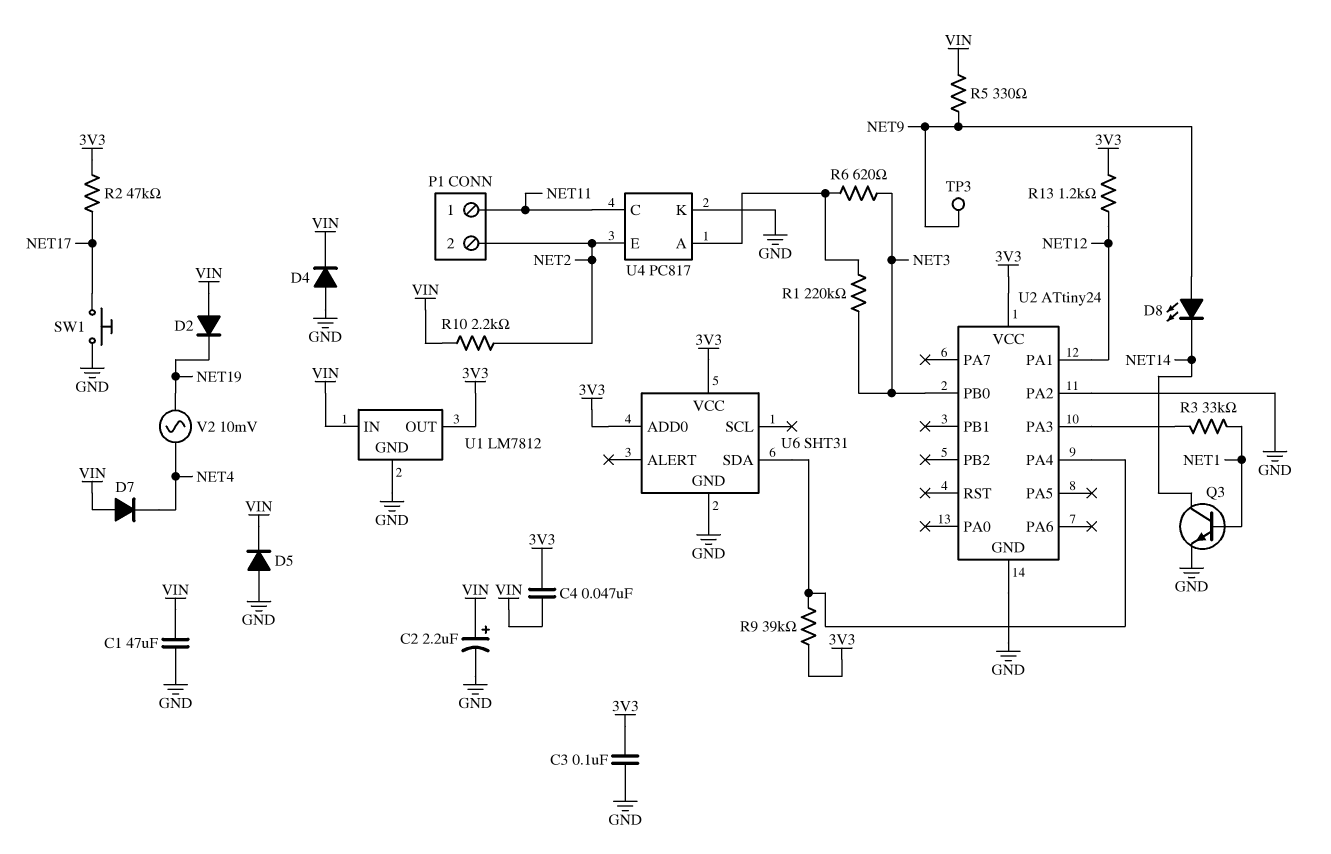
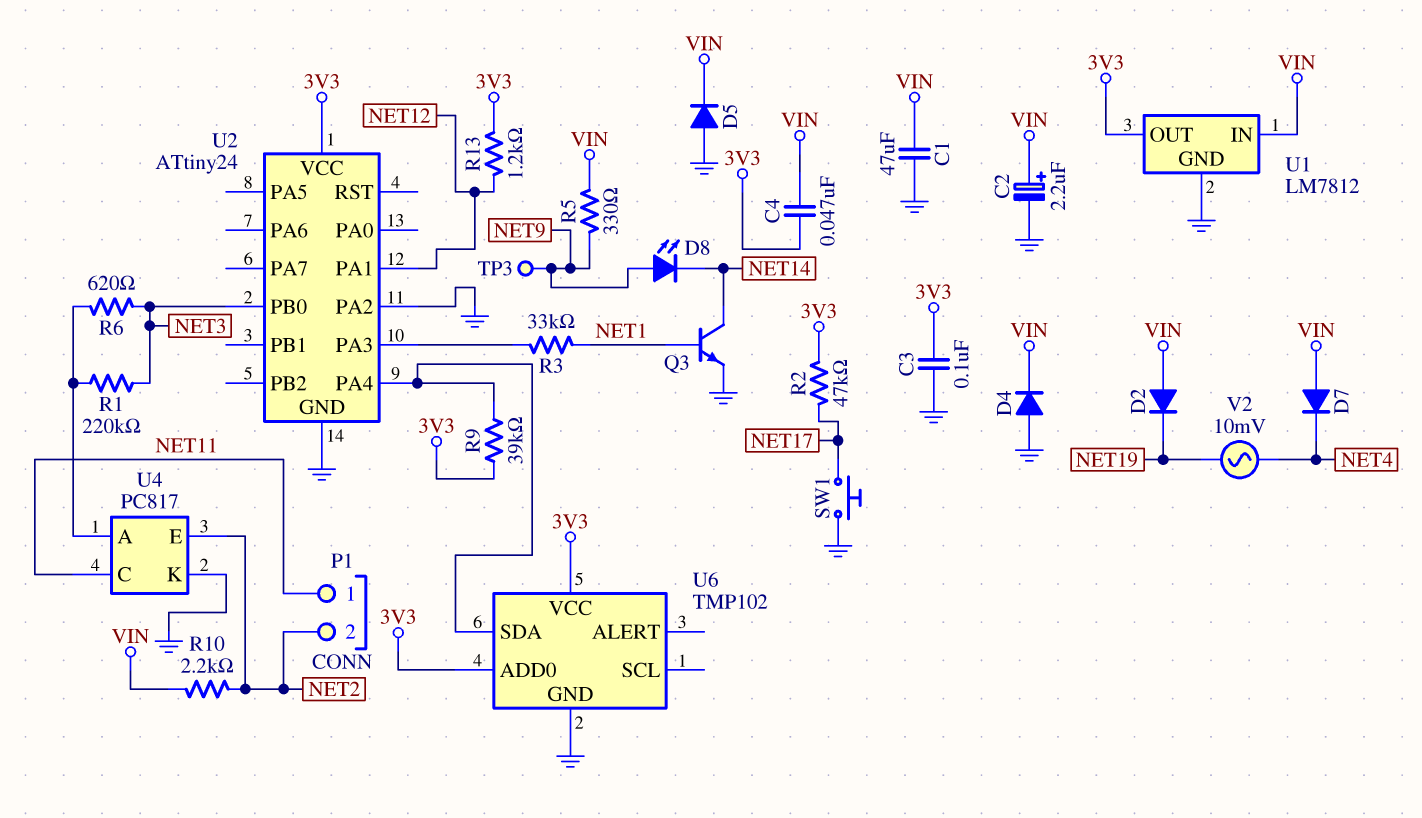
U6: SHT31 -> TMP102

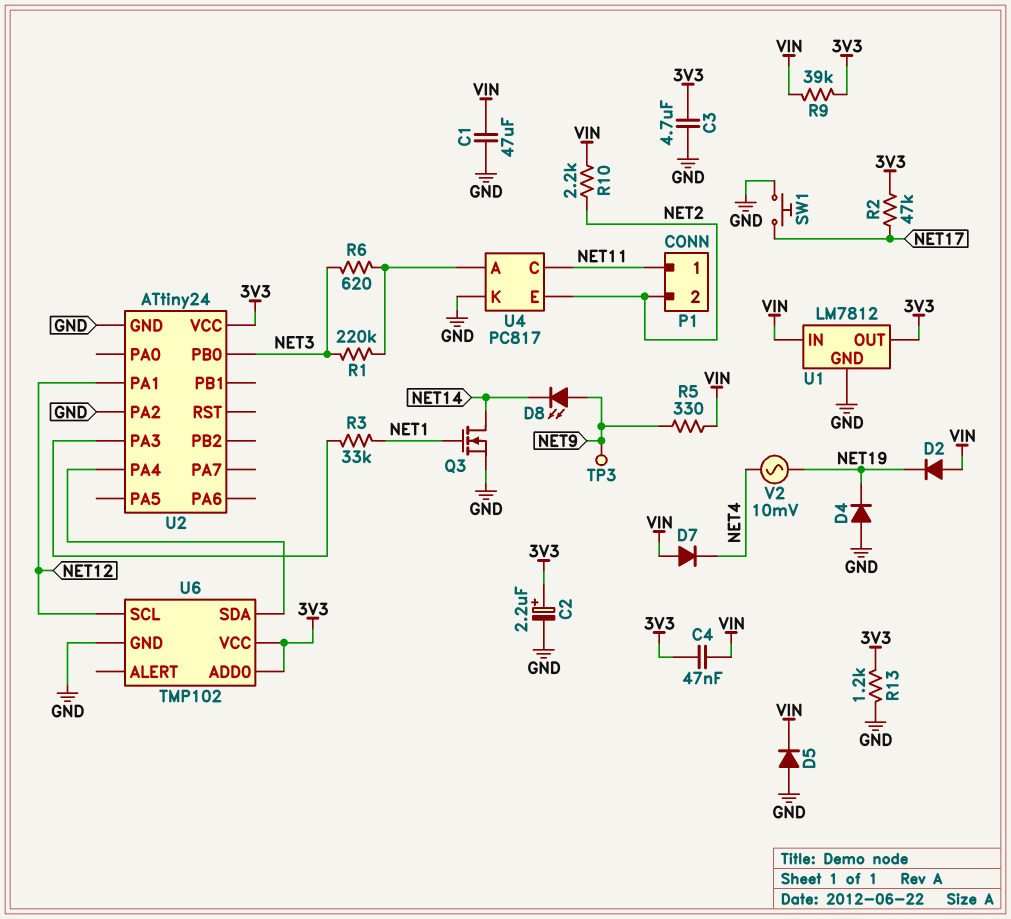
C2: 2.2uF (plus VIN, minus GND) -> 2.2uF (plus 3V3, minus GND)
C3: 100nF (3V3, GND) -> 4.7uF (3V3, GND)
D4: diode (A GND, K VIN) -> diode (A GND, K NET19)
Q3: NPN (B NET1, C NET14, E GND) -> NMOS (G NET1, D NET14, S GND)
R9: 39k (3V3, U2/PA4) -> 39k (3V3, VIN)
R13: 1.2k (3V3, NET12) -> 1.2k (3V3, GND)
U6 pin SCL: none -> NET12

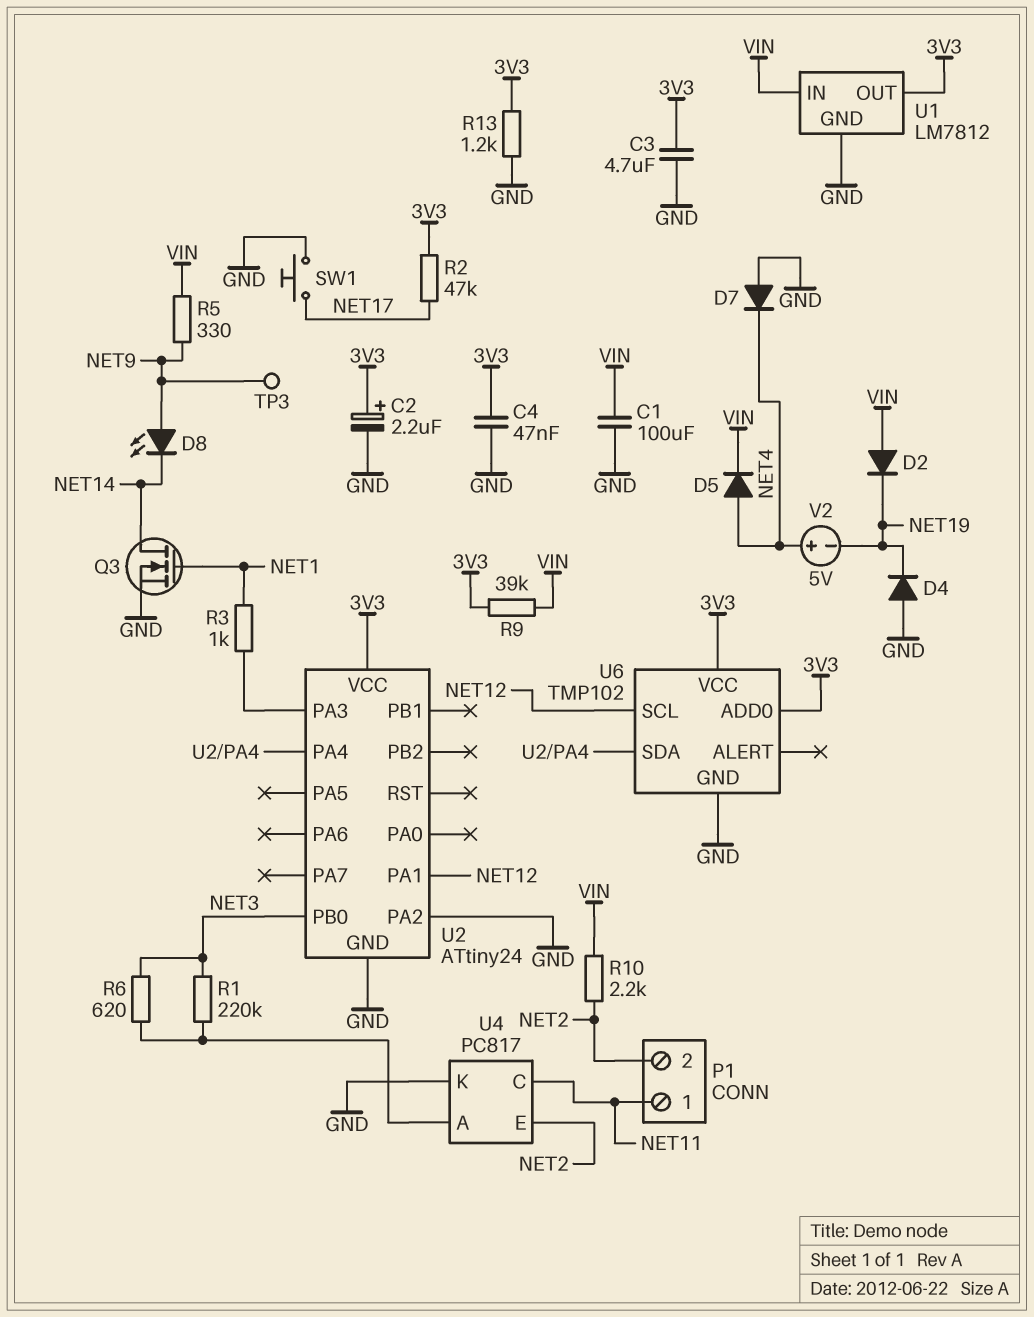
C1: 47uF (GND, VIN) -> 100uF (GND, VIN)
C4: 47nF (3V3, VIN) -> 47nF (3V3, GND)
D5: diode (A GND, K VIN) -> diode (A NET4, K VIN)
D7: diode (A VIN, K NET4) -> diode (A GND, K NET4)
R3: 33k (NET1, U2/PA3) -> 1k (NET1, U2/PA3)
V2: AC 10mV (NET4, NET19) -> 5V (plus NET4, minus NET19)

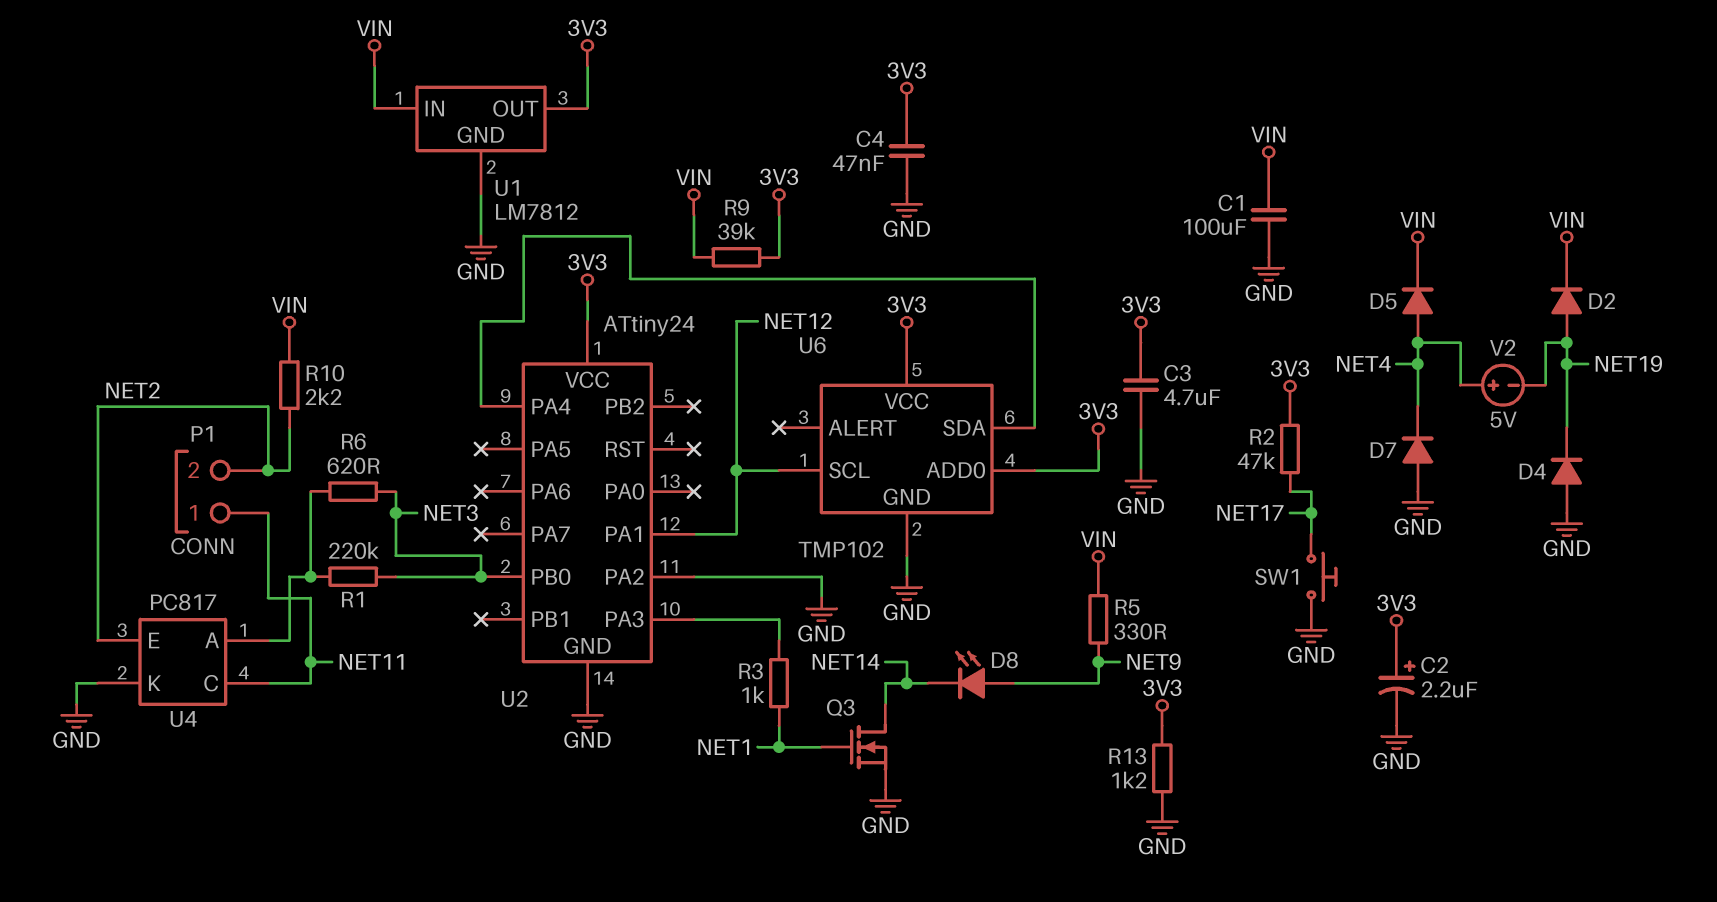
D2: diode (A VIN, K NET19) -> diode (A NET19, K VIN)
TP3: test point (NET9) -> none

